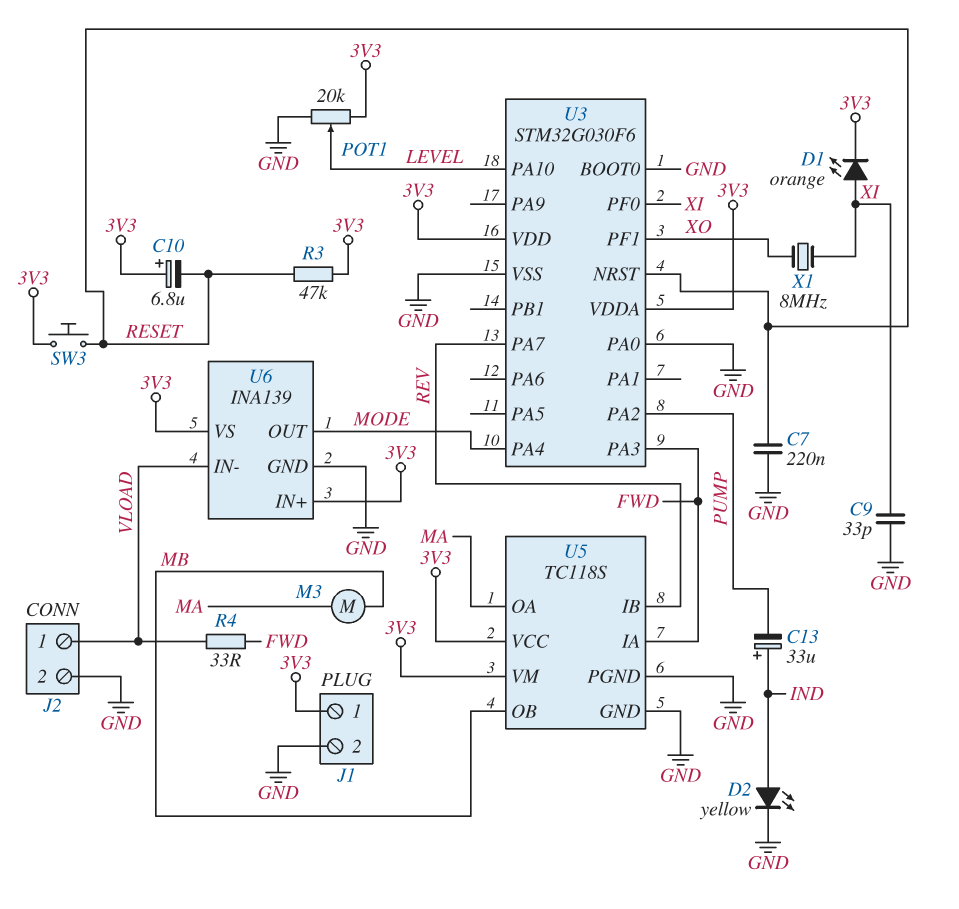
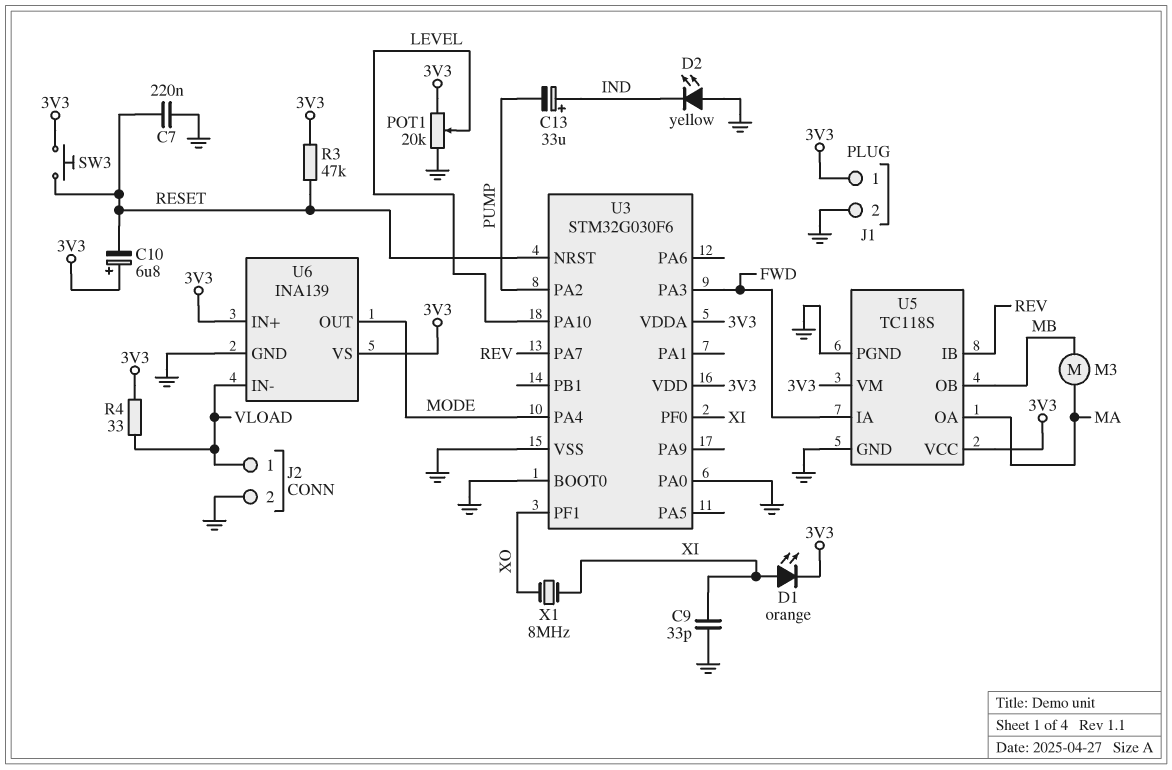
D2: LED yellow (A IND, K GND) -> LED yellow (A GND, K IND)
R4: 33 (FWD, VLOAD) -> 33 (3V3, VLOAD)

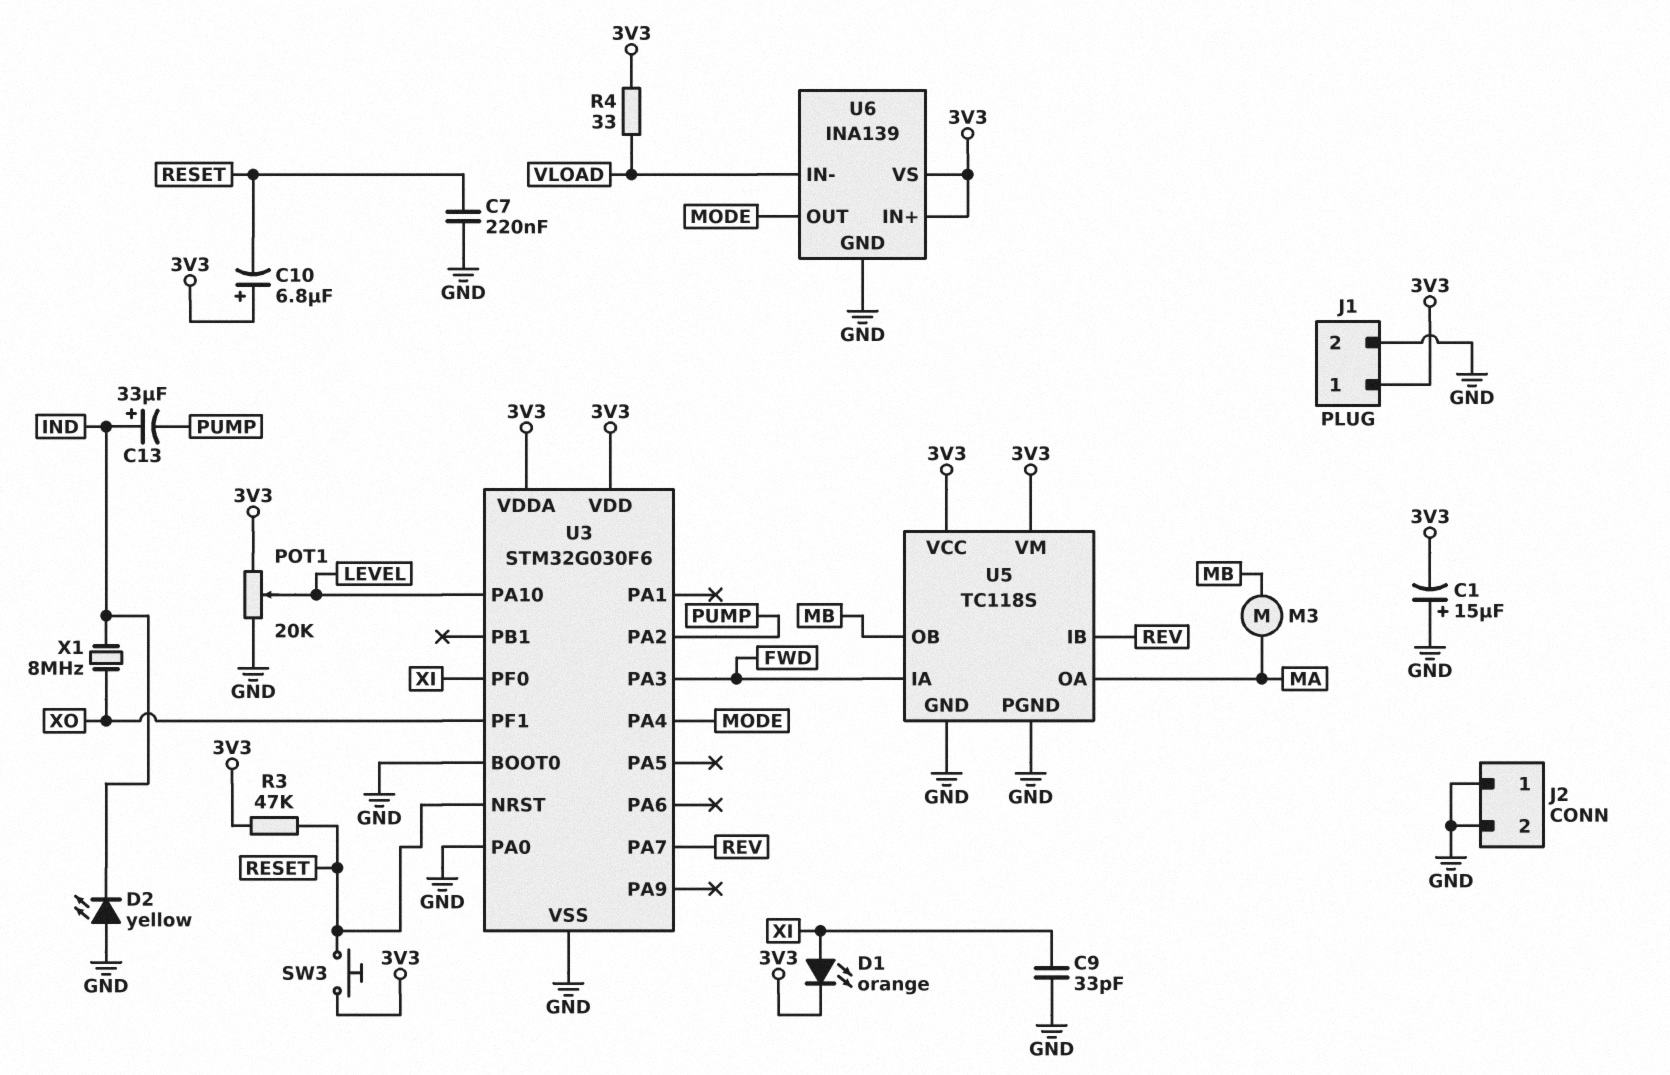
C1: none -> 15uF (plus GND, minus 3V3)
J2 pin 1: VLOAD -> GND
X1: 8MHz (XI, XO) -> 8MHz (IND, XO)

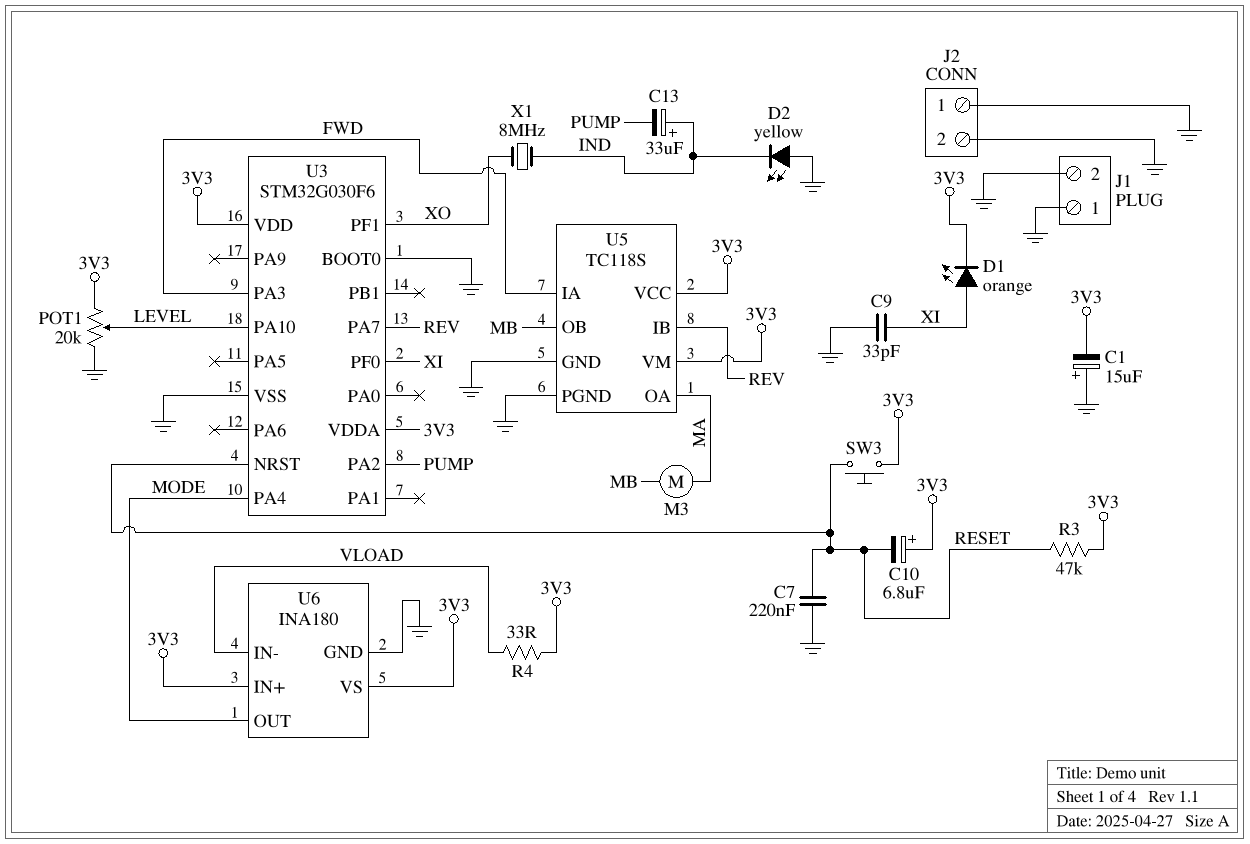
J1 pin 1: 3V3 -> GND
U3 pin PA0: GND -> none
U6: INA139 -> INA180

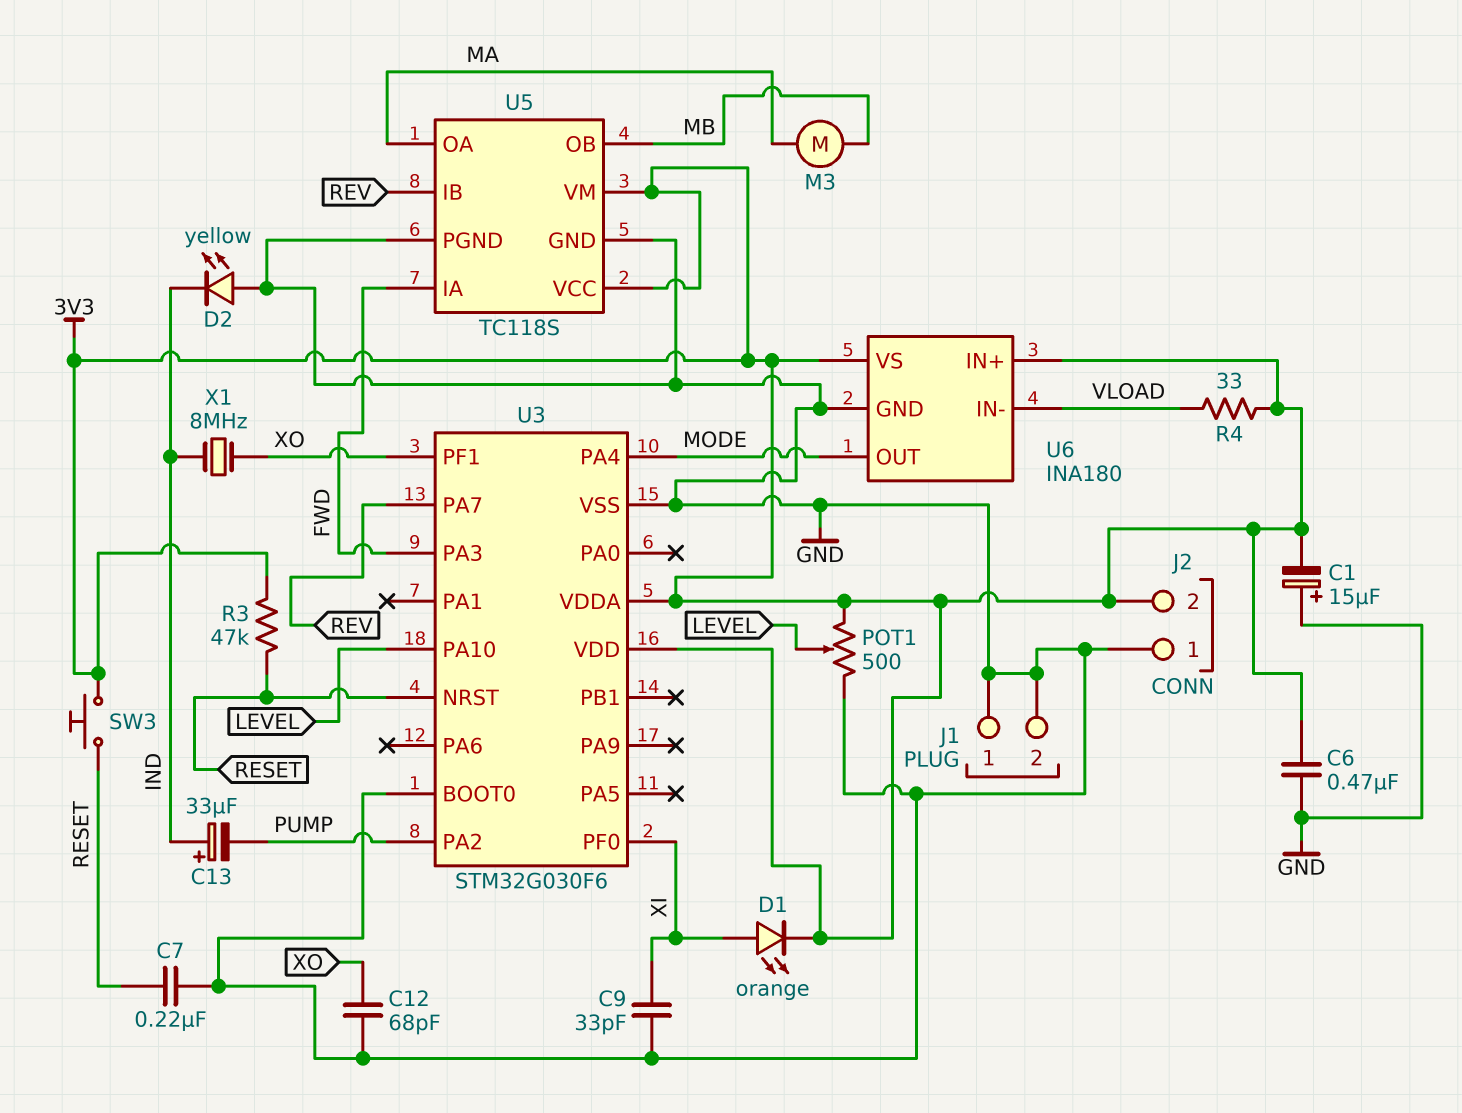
C6: none -> 470nF (3V3, GND)
C10: 6.8uF (plus 3V3, minus RESET) -> none
C12: none -> 68pF (GND, XO)
J2 pin 2: GND -> 3V3
POT1: 20k (3V3, GND, wiper LEVEL) -> 500 (3V3, GND, wiper LEVEL)

